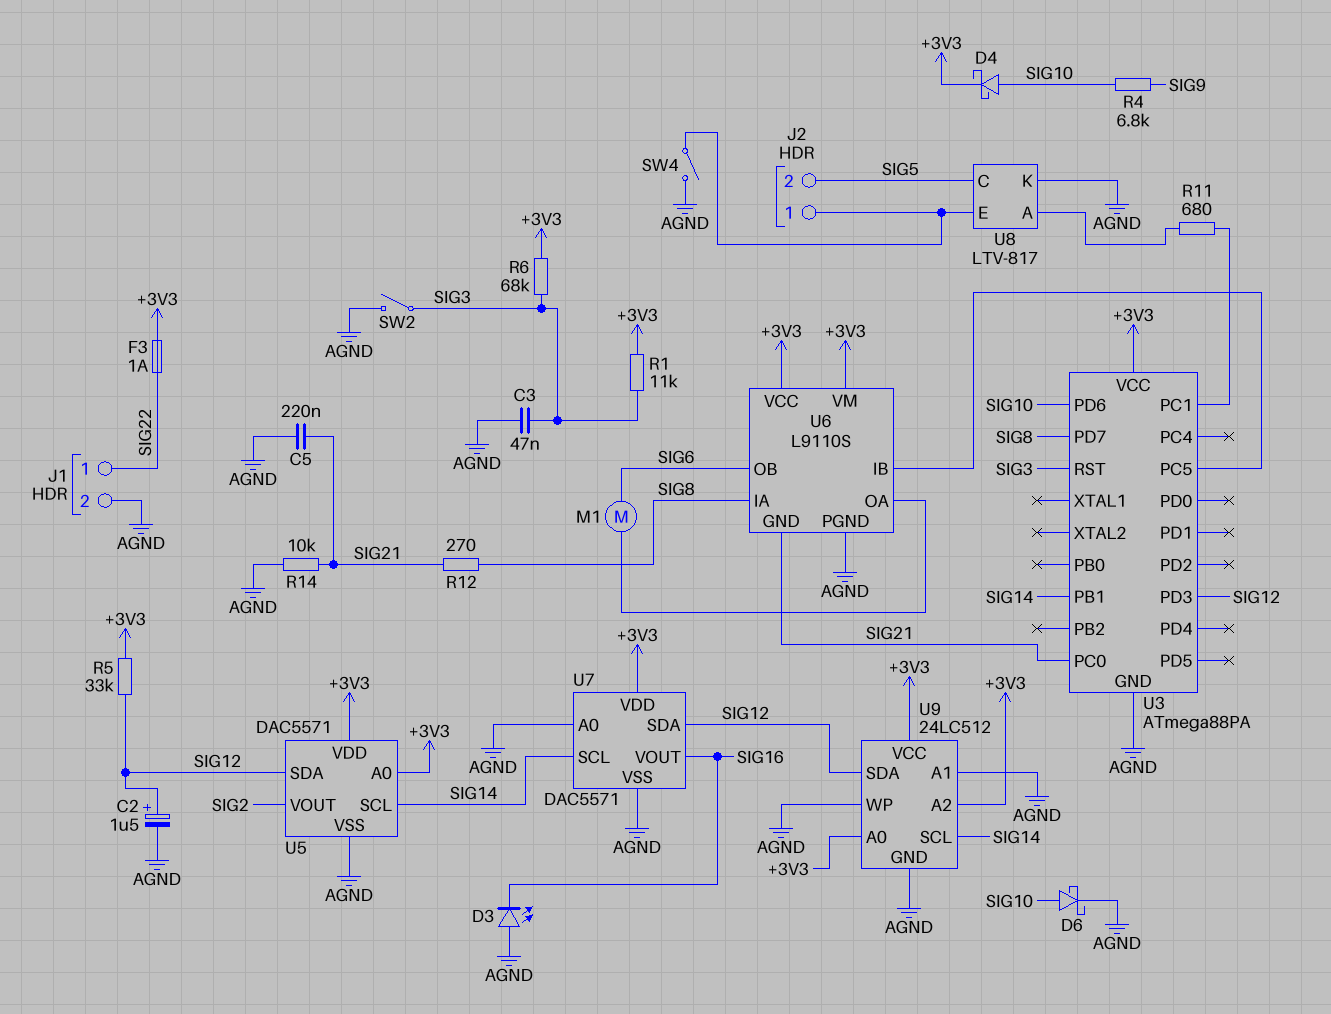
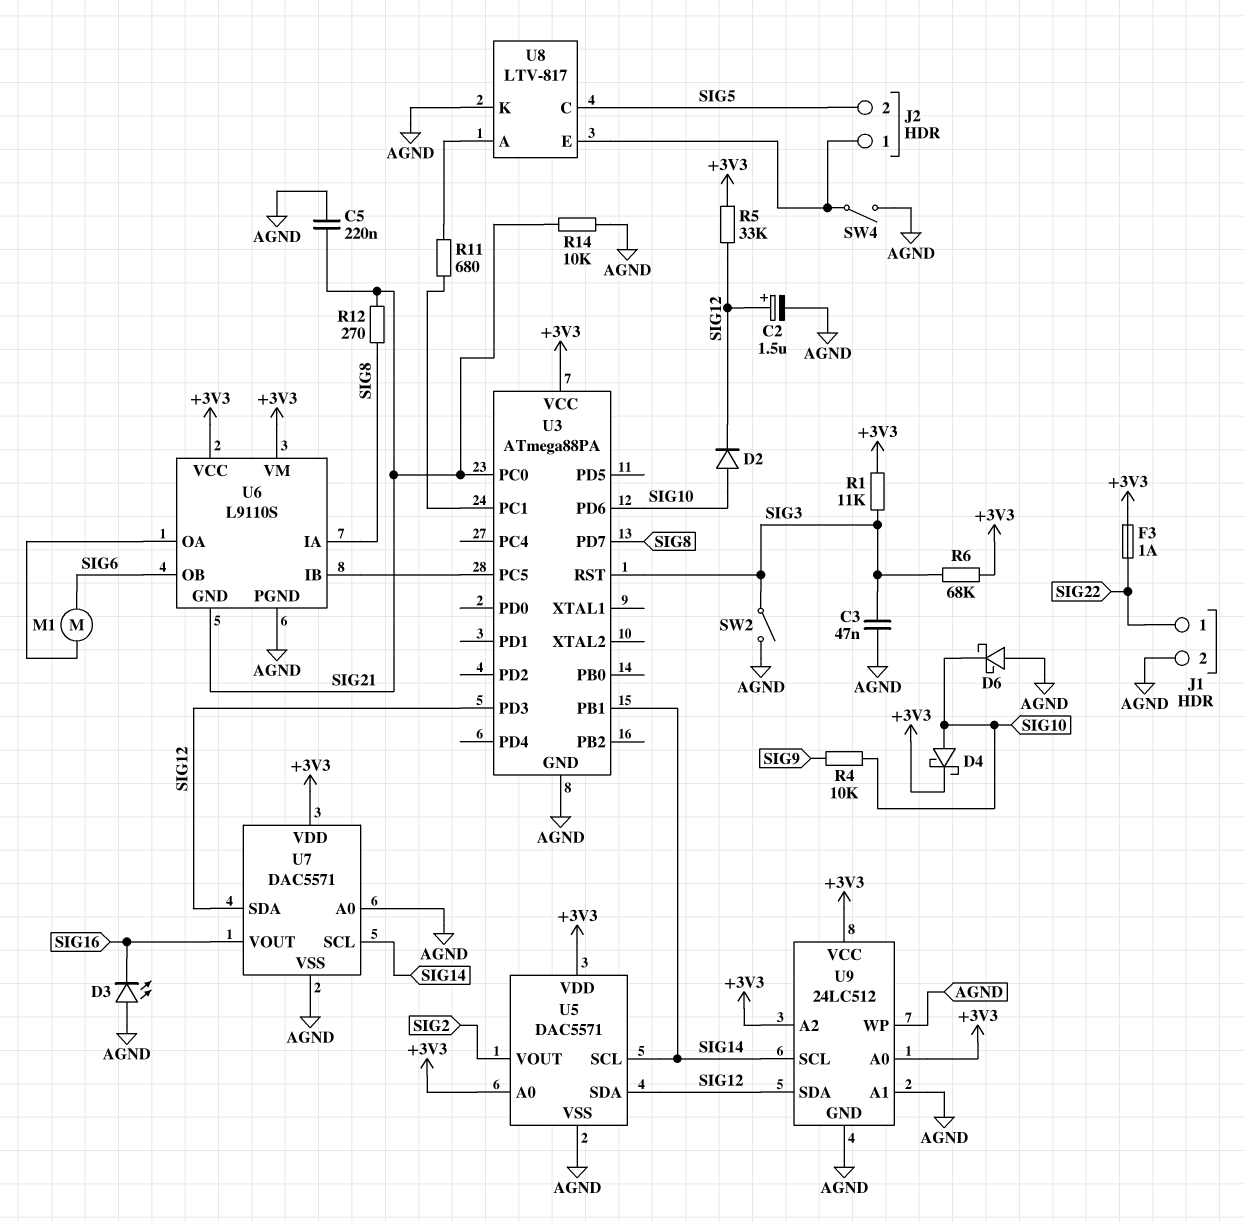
D2: none -> diode (A SIG10, K SIG12)
D6: schottky (A SIG10, K AGND) -> schottky (A AGND, K SIG10)
R4: 6.8k (SIG9, SIG10) -> 10k (SIG9, SIG10)

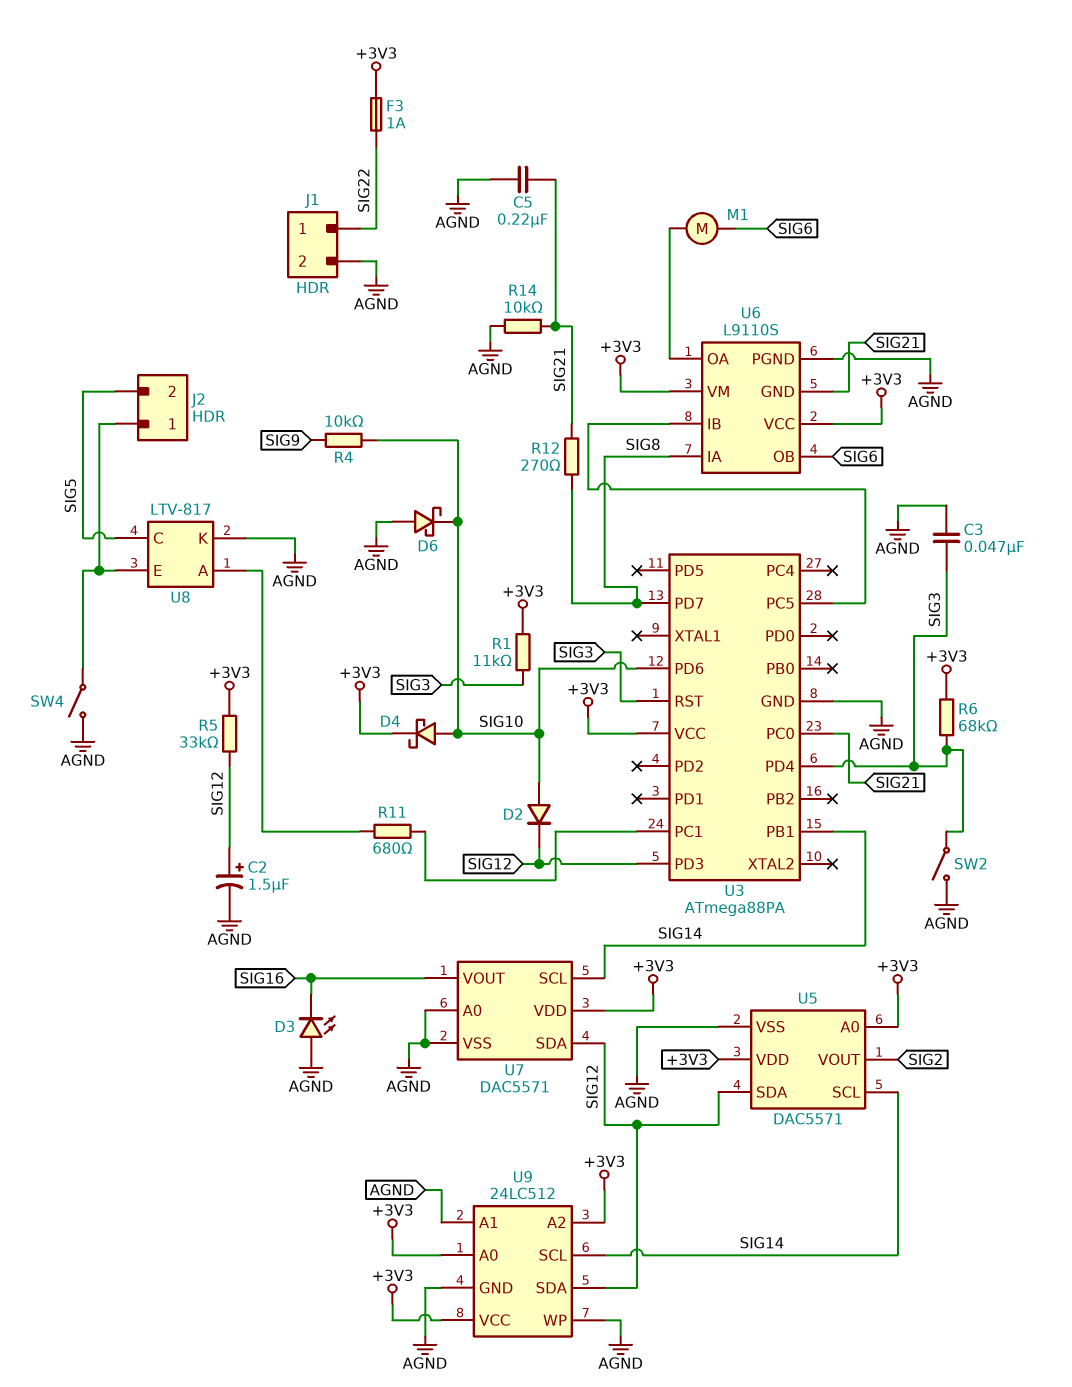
U3 pin PD4: none -> SIG3

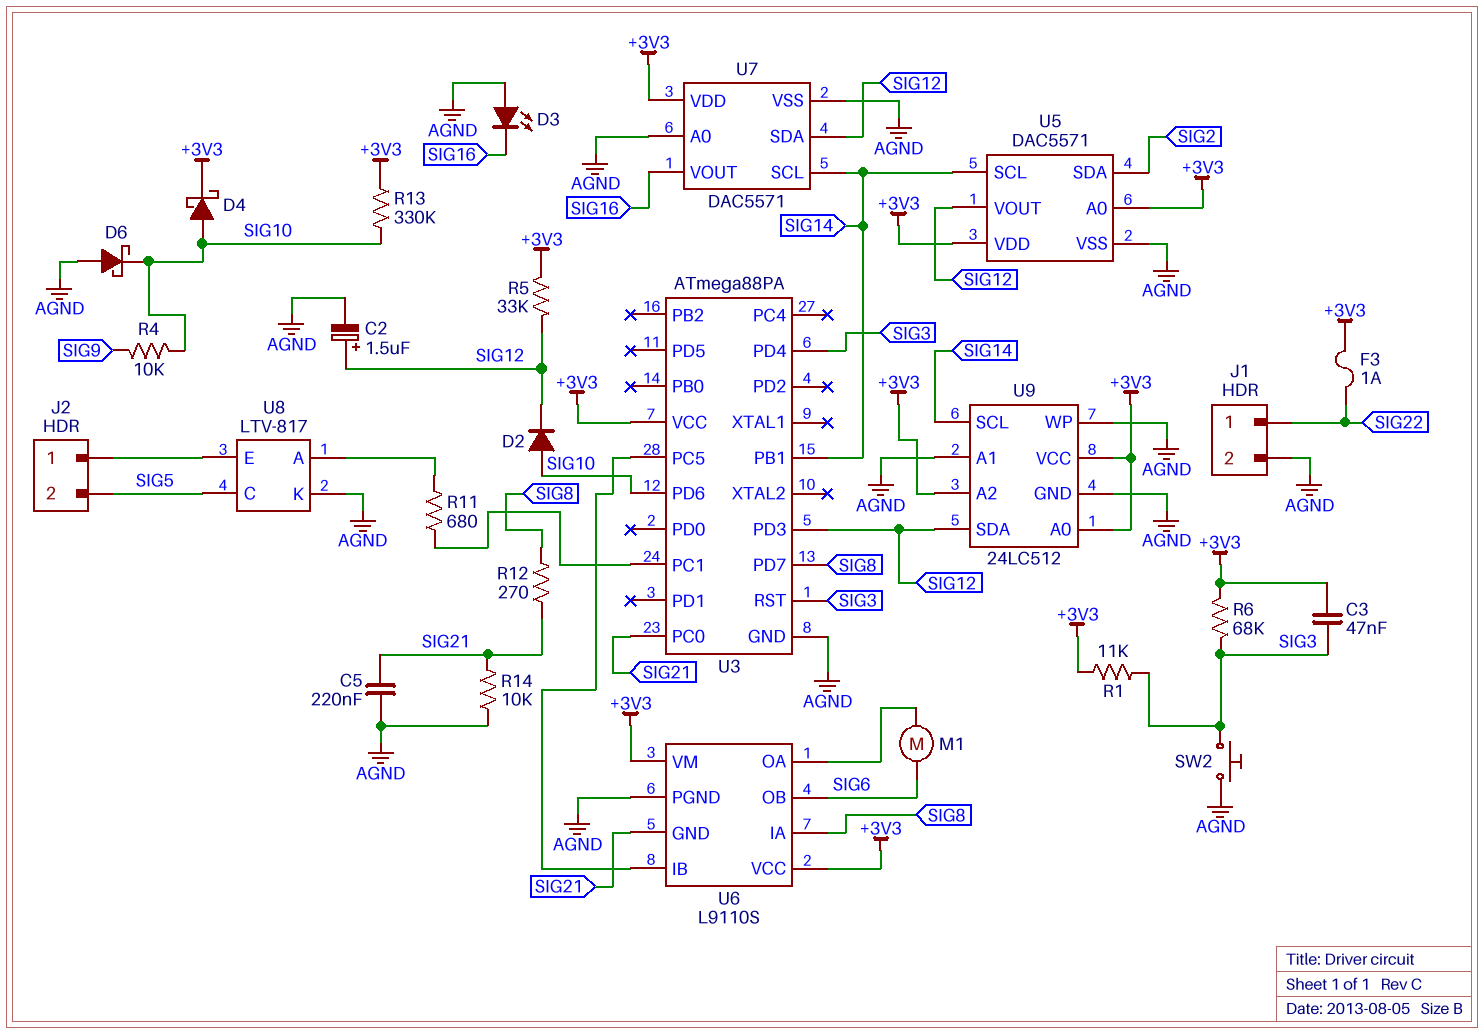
C3: 47nF (AGND, SIG3) -> 47nF (+3V3, SIG3)
R13: none -> 330k (+3V3, SIG10)
SW2: switch (AGND, SIG3) -> button (AGND, SIG3)
SW4: switch (AGND, J2/1) -> none
U5 pin SDA: SIG12 -> SIG2
U5 pin VOUT: SIG2 -> SIG12

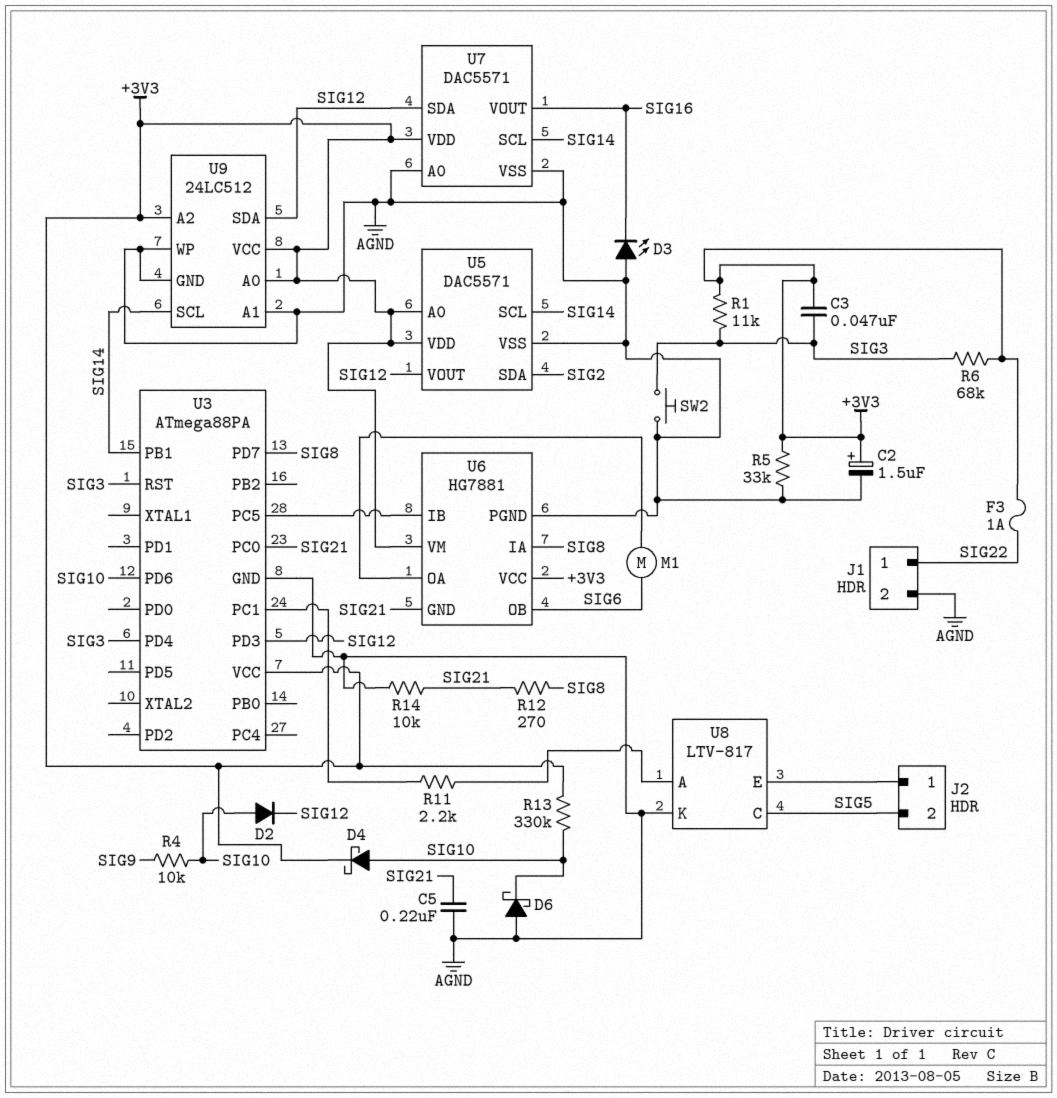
C2: 1.5uF (plus SIG12, minus AGND) -> 1.5uF (plus +3V3, minus AGND)
R5: 33k (+3V3, SIG12) -> 33k (+3V3, AGND)
R11: 680 (U3/PC1, U8/A) -> 2.2k (U3/PC1, U8/A)
U6: L9110S -> HG7881

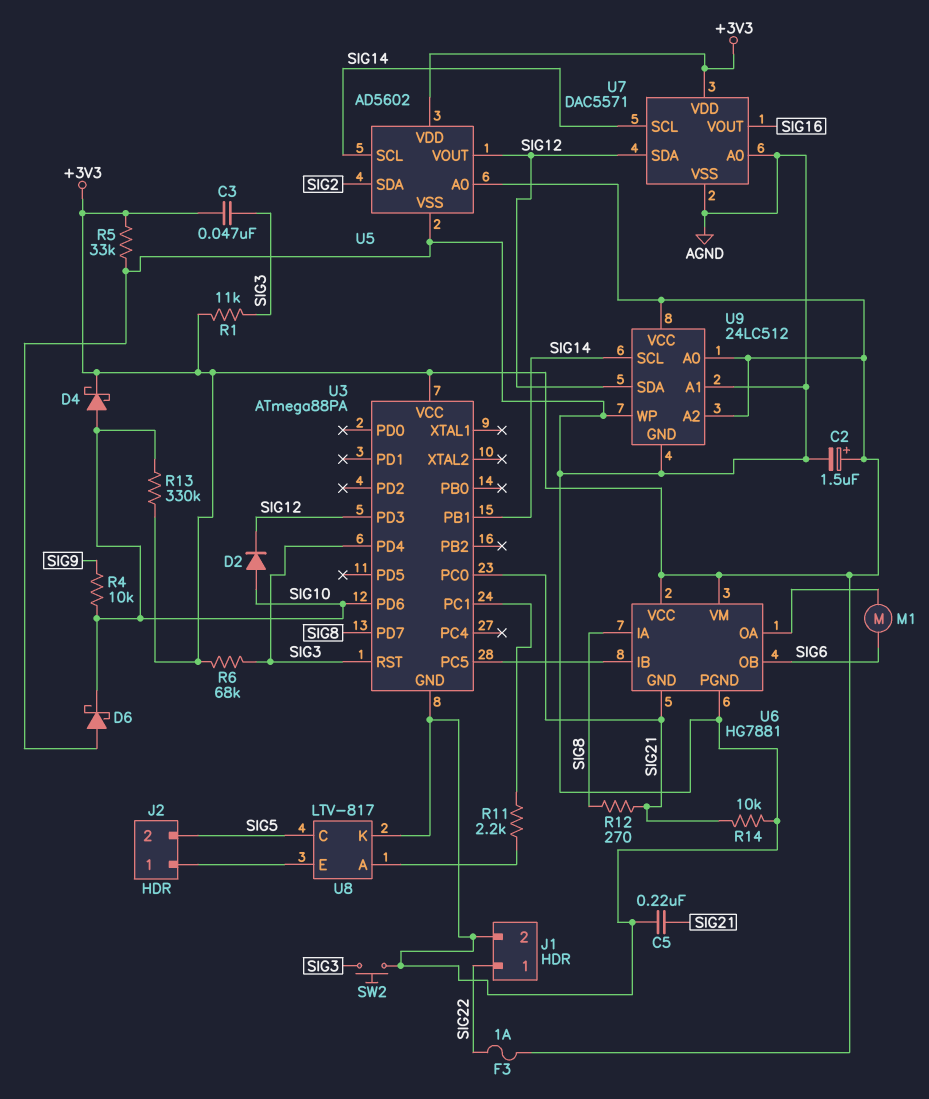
D3: LED (A AGND, K SIG16) -> none
U5: DAC5571 -> AD5602

